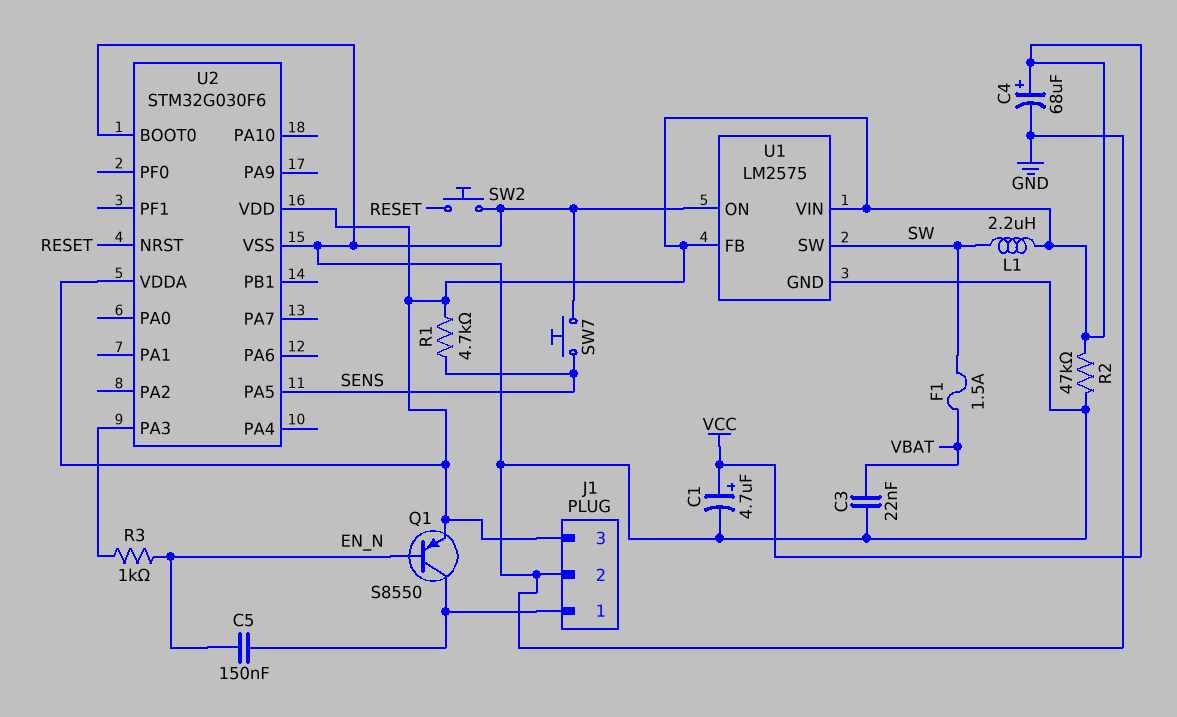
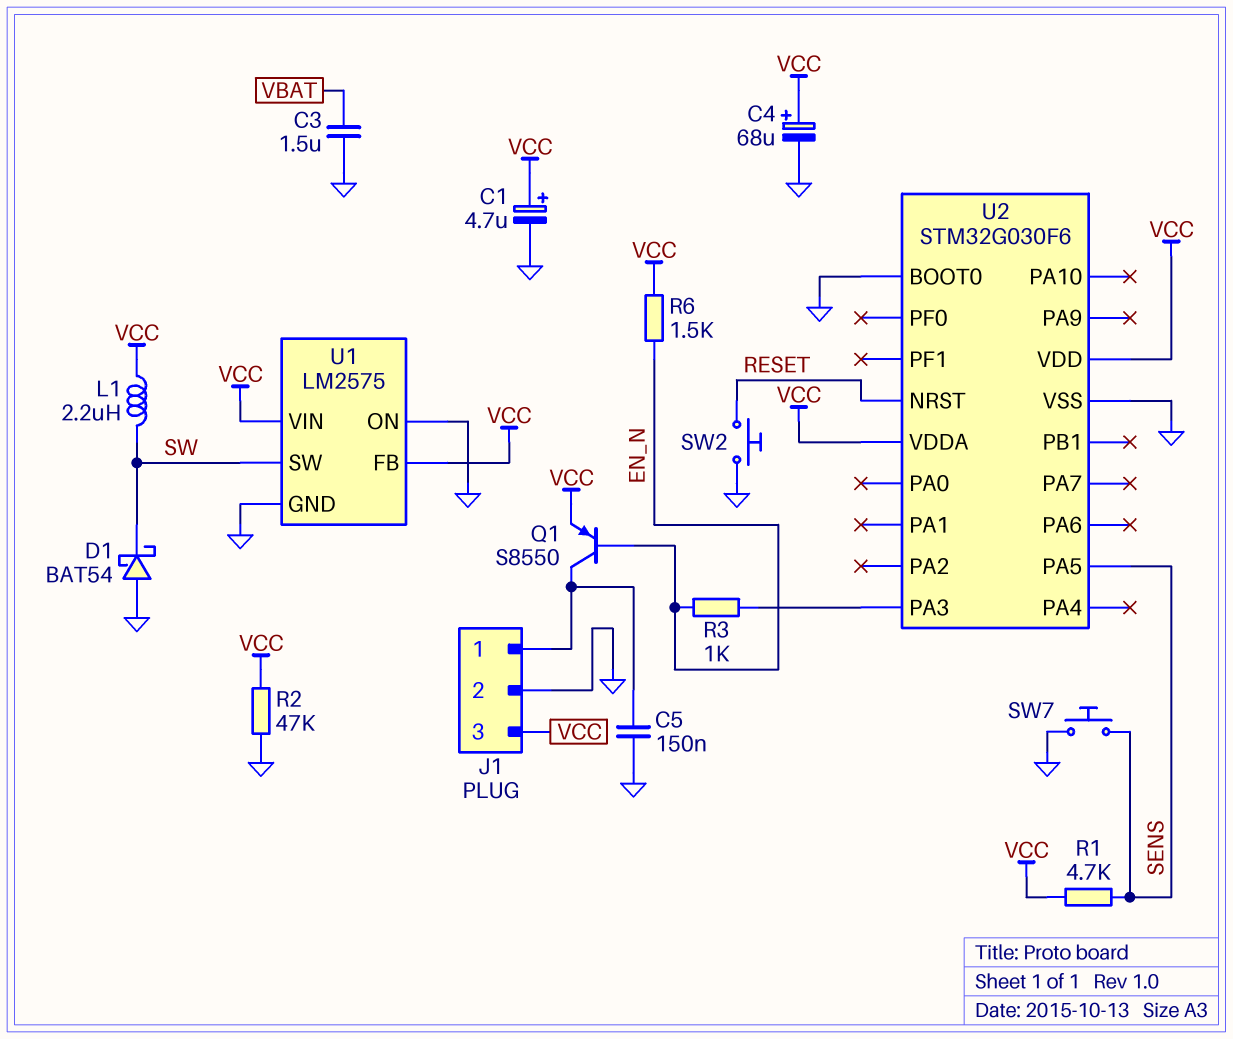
C3: 22nF (GND, VBAT) -> 1.5uF (GND, VBAT)
C5: 150nF (EN_N, J1/1) -> 150nF (GND, J1/1)
D1: none -> schottky BAT54 (A GND, K SW)
F1: 1.5A (SW, VBAT) -> none
R6: none -> 1.5k (EN_N, VCC)

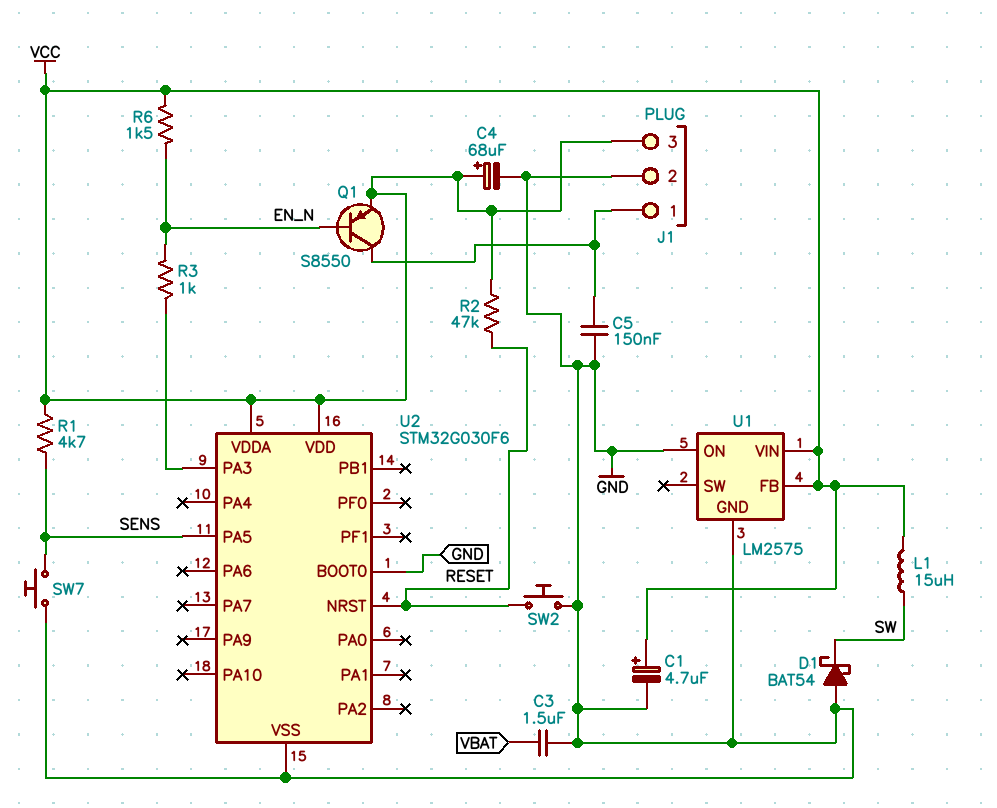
L1: 2.2uH (SW, VCC) -> 15uH (SW, VCC)
R2: 47k (GND, VCC) -> 47k (RESET, VCC)
U1 pin SW: SW -> none

